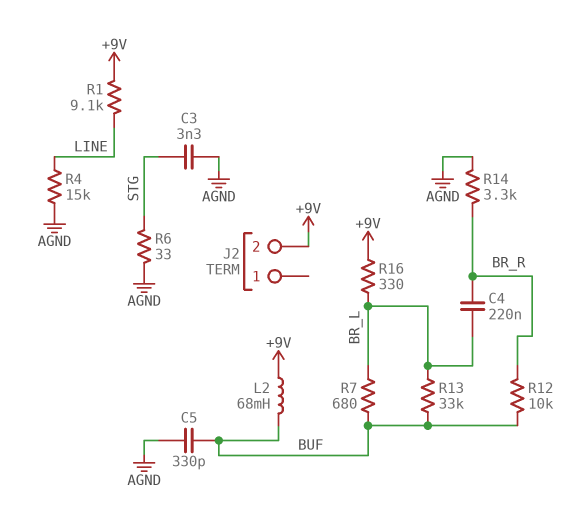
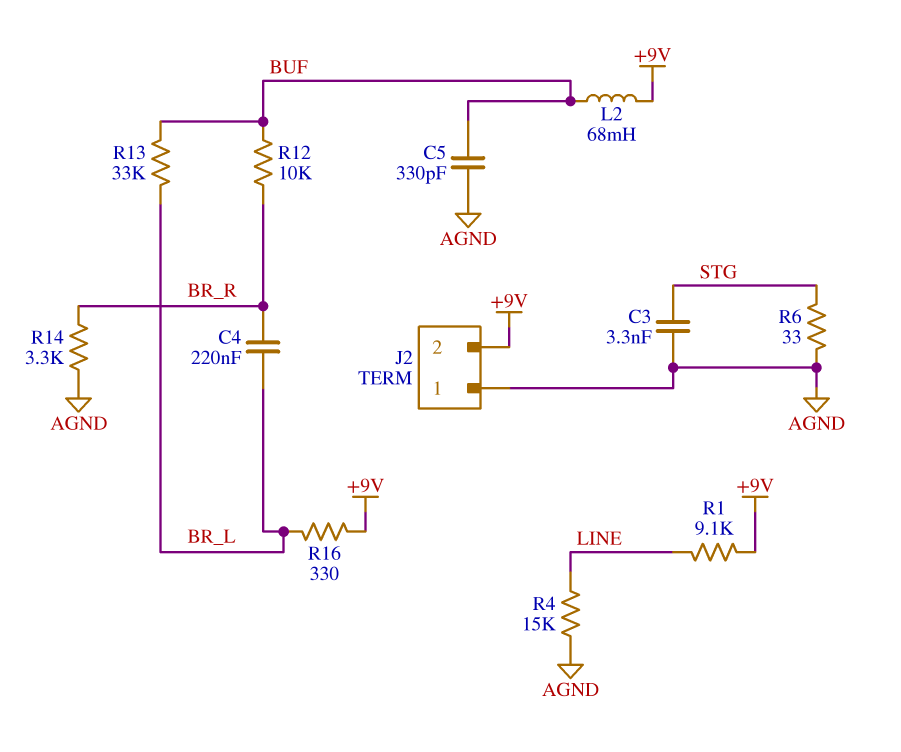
J2 pin 1: none -> AGND
R7: 680 (BR_L, BUF) -> none

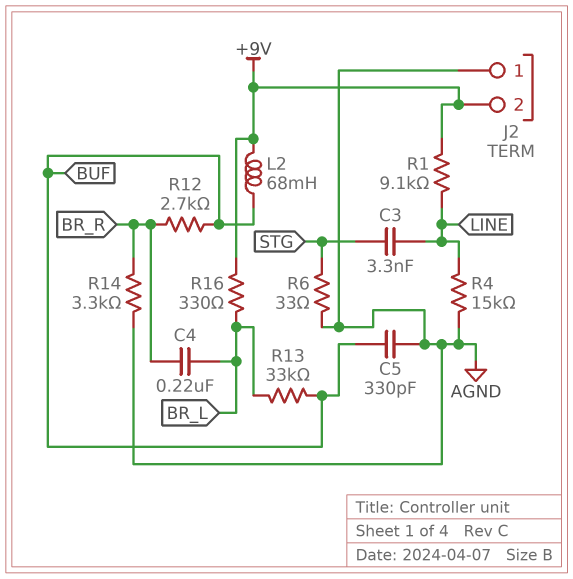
C3: 3.3nF (AGND, STG) -> 3.3nF (LINE, STG)
R12: 10k (BR_R, BUF) -> 2.7k (BR_R, BUF)

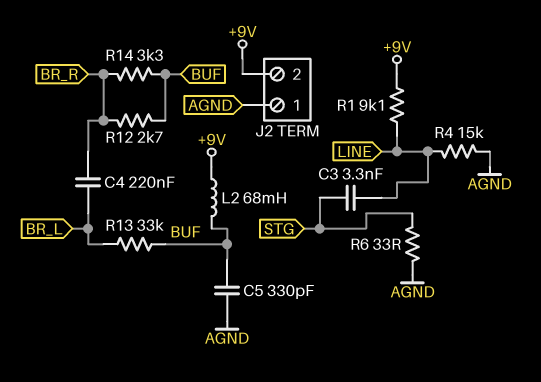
R14: 3.3k (AGND, BR_R) -> 3.3k (BR_R, BUF)
R16: 330 (+9V, BR_L) -> none

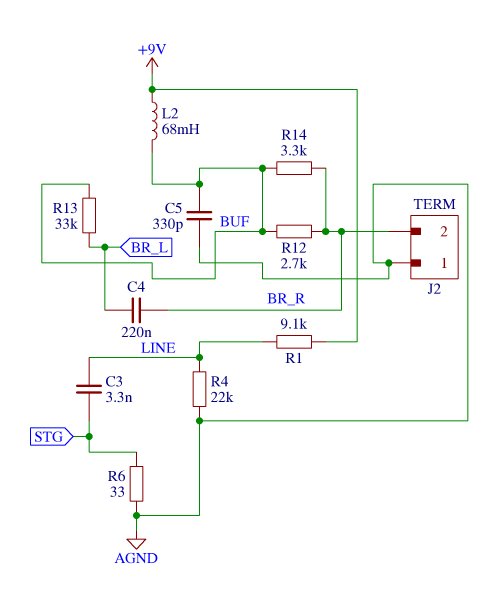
J2 pin 2: +9V -> BR_R
R4: 15k (AGND, LINE) -> 22k (AGND, LINE)

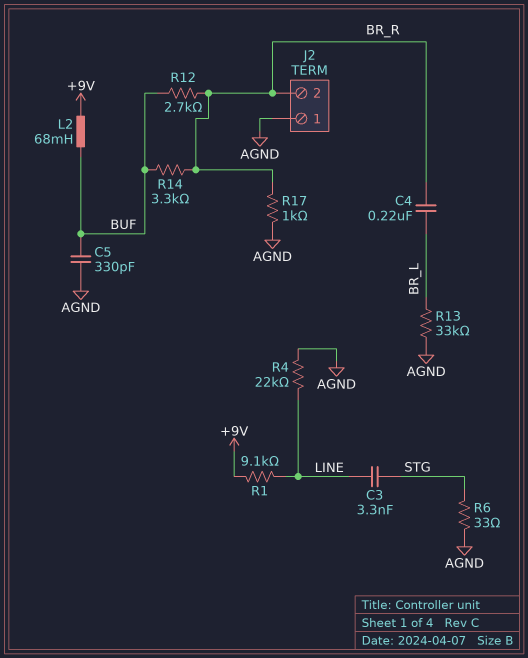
R13: 33k (BR_L, BUF) -> 33k (AGND, BR_L)
R17: none -> 1k (AGND, BR_R)

